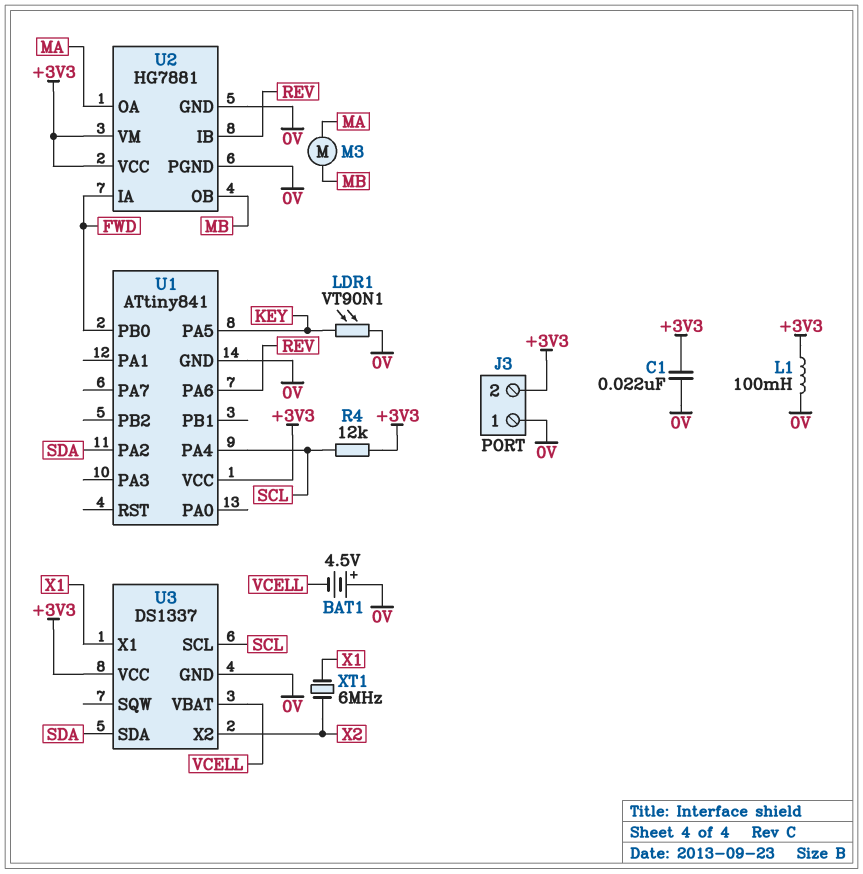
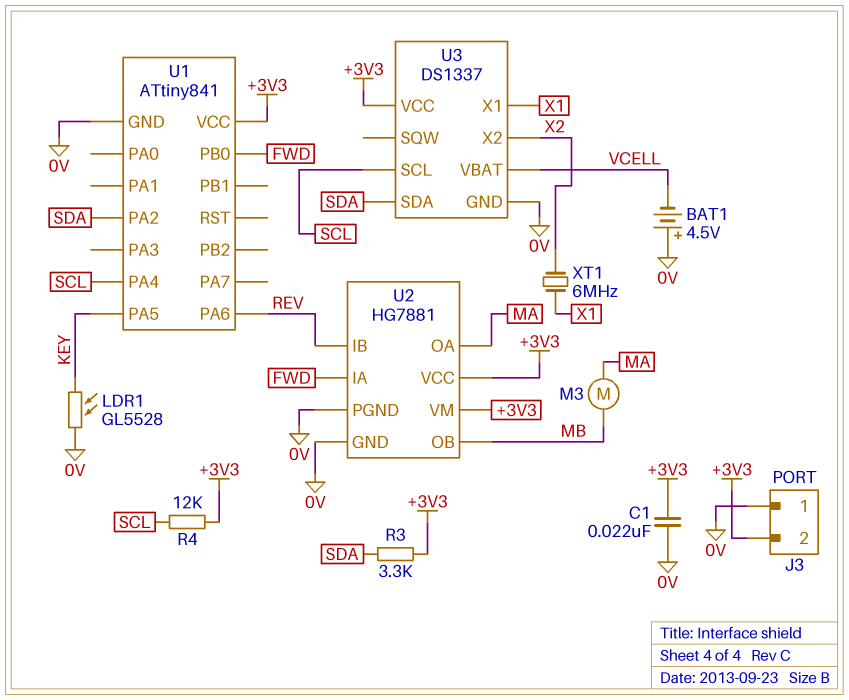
L1: 100mH (+3V3, 0V) -> none
LDR1: VT90N1 (0V, KEY) -> GL5528 (0V, KEY)
R3: none -> 3.3k (+3V3, SDA)

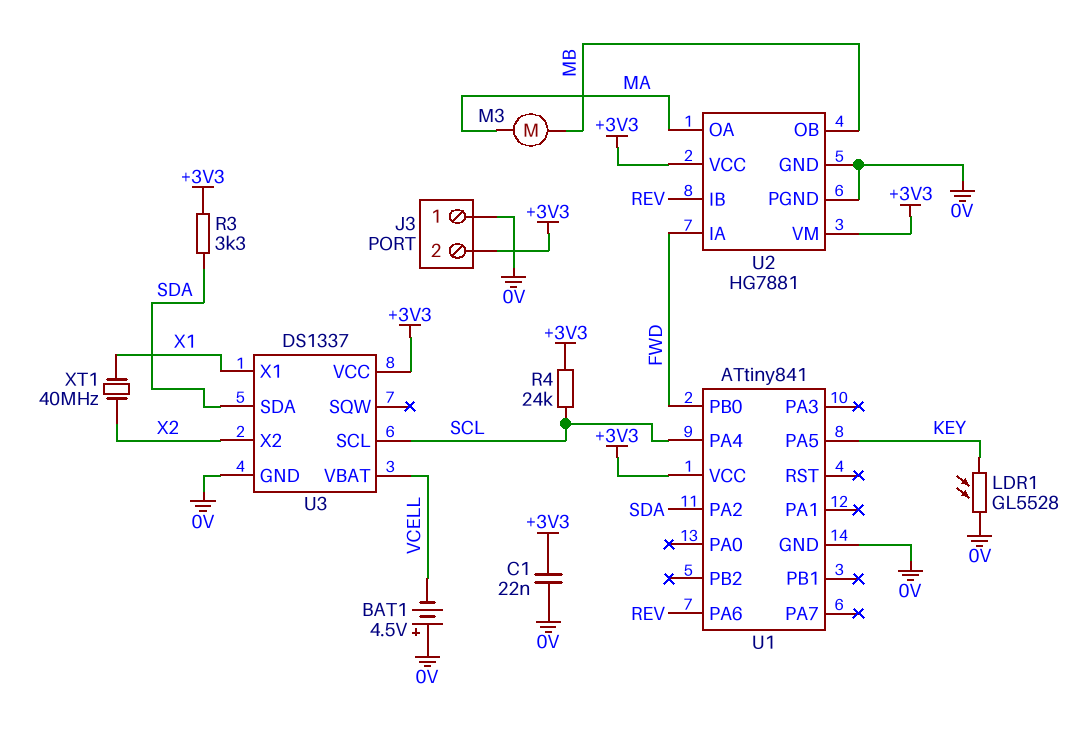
R4: 12k (+3V3, SCL) -> 24k (+3V3, SCL)
XT1: 6MHz (X1, X2) -> 40MHz (X1, X2)

